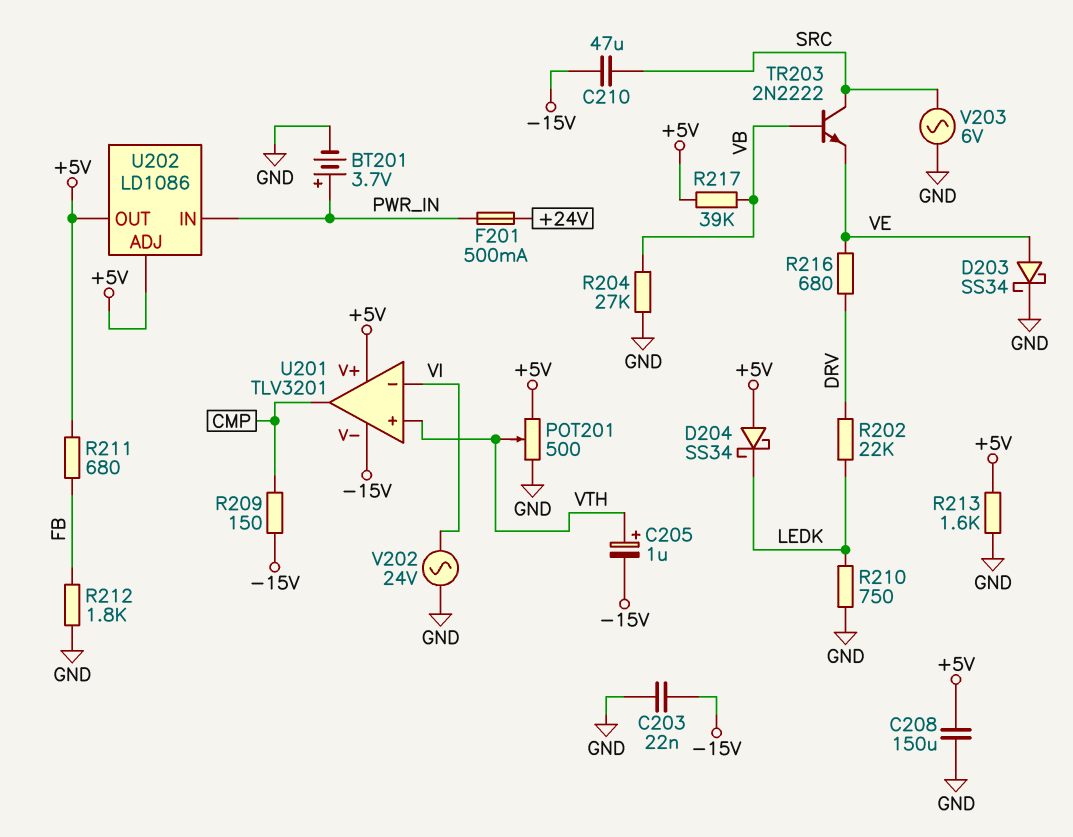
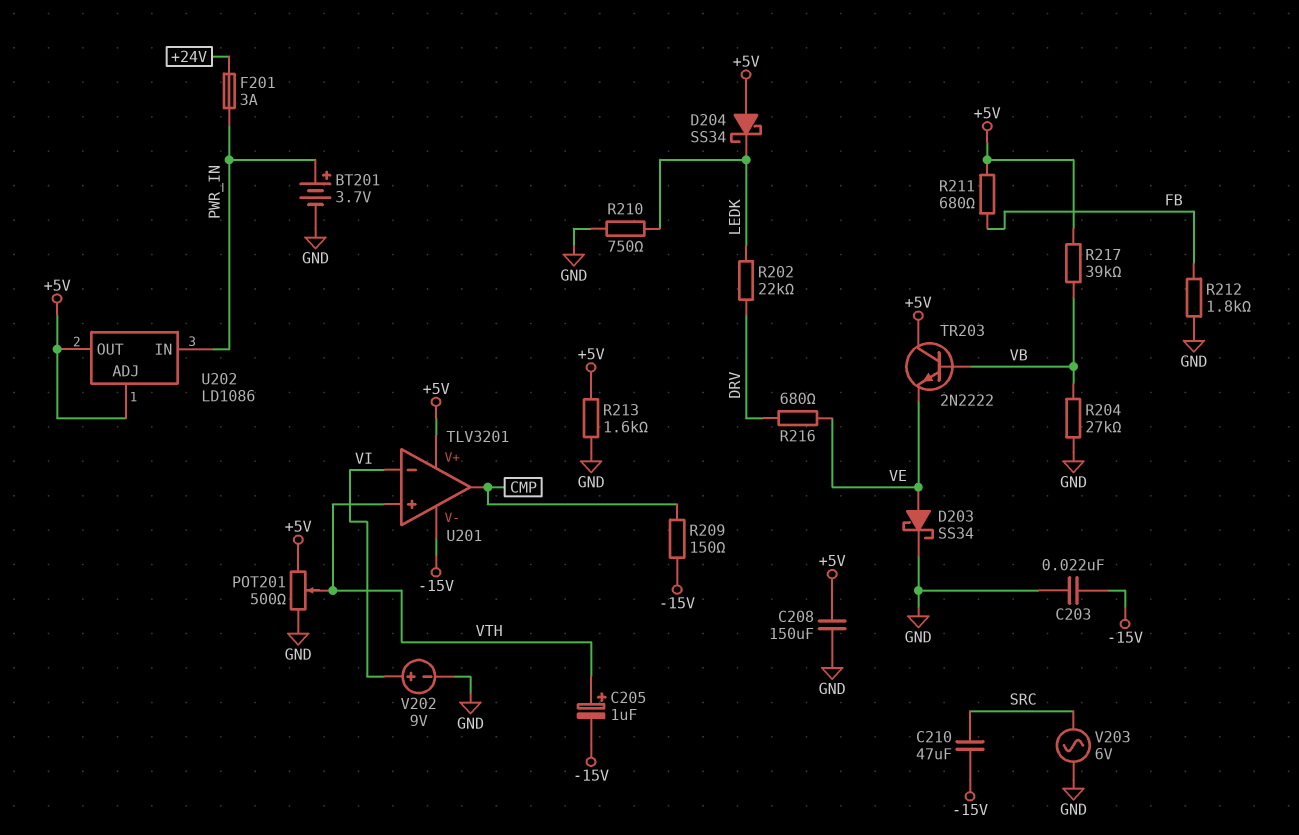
F201: 500mA (+24V, PWR_IN) -> 3A (+24V, PWR_IN)
TR203: NPN 2N2222 (B VB, C SRC, E VE) -> NPN 2N2222 (B VB, C +5V, E VE)
V202: AC 24V (GND, VI) -> 9V (plus VI, minus GND)

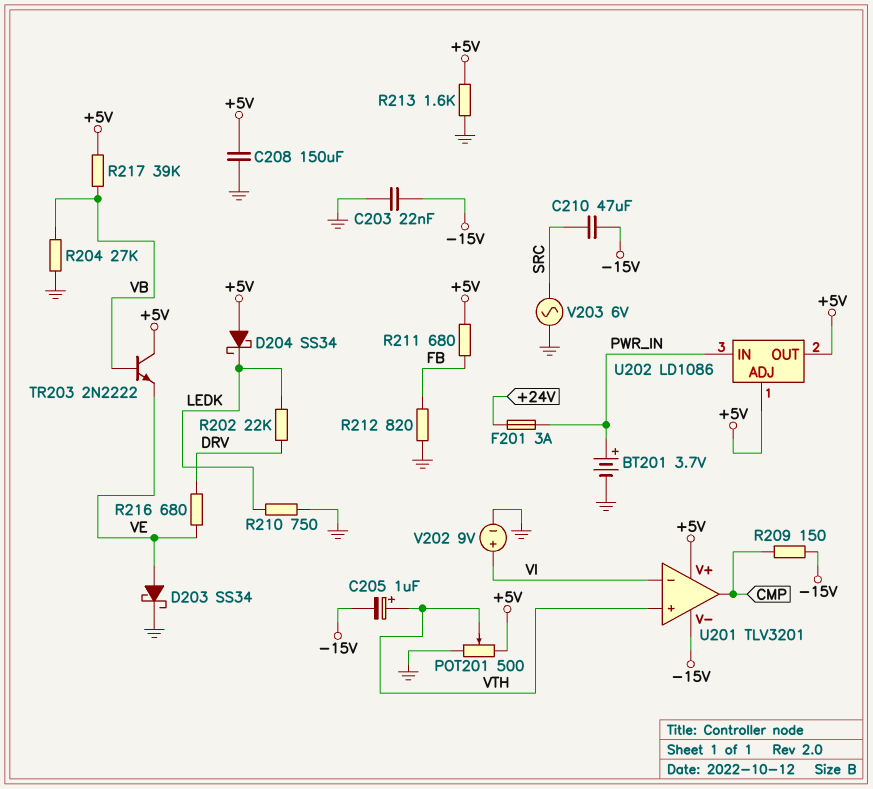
R212: 1.8k (FB, GND) -> 820 (FB, GND)

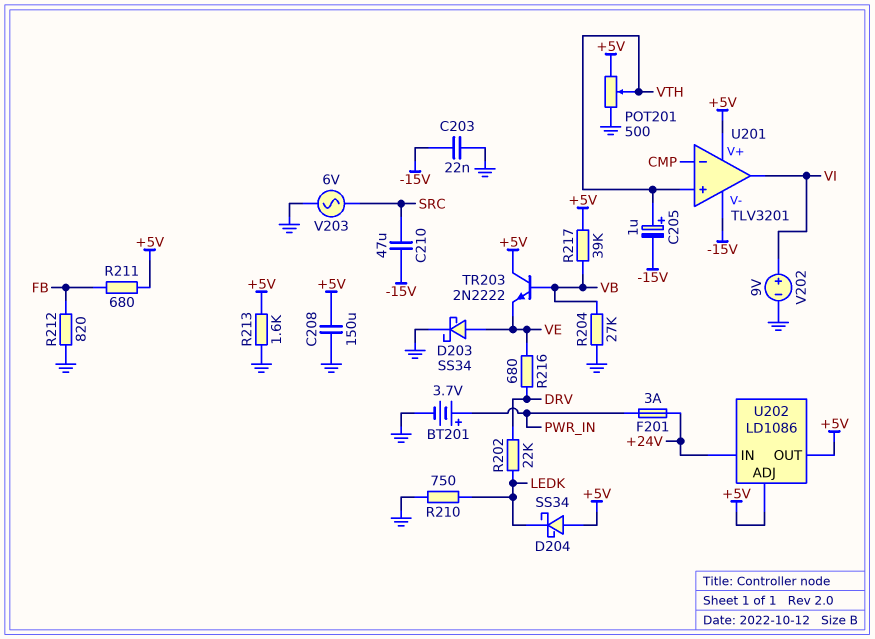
R209: 150 (-15V, CMP) -> none
U201 pin in-: VI -> CMP
U201 pin out: CMP -> VI
U202 pin IN: PWR_IN -> +24V

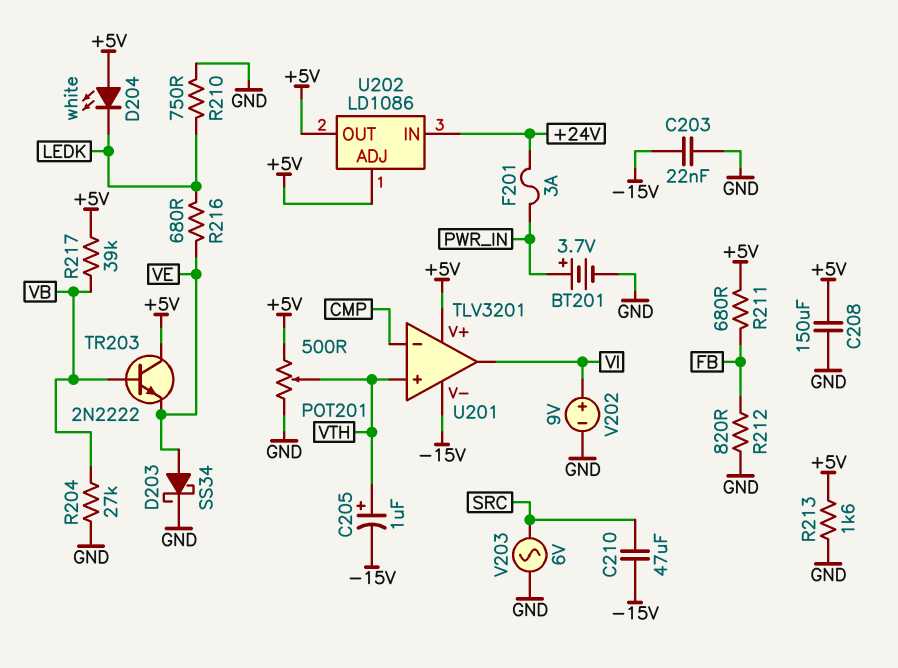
D204: schottky SS34 (A +5V, K LEDK) -> LED white (A +5V, K LEDK)
R202: 22k (DRV, LEDK) -> none
R216: 680 (DRV, VE) -> 680 (LEDK, VE)

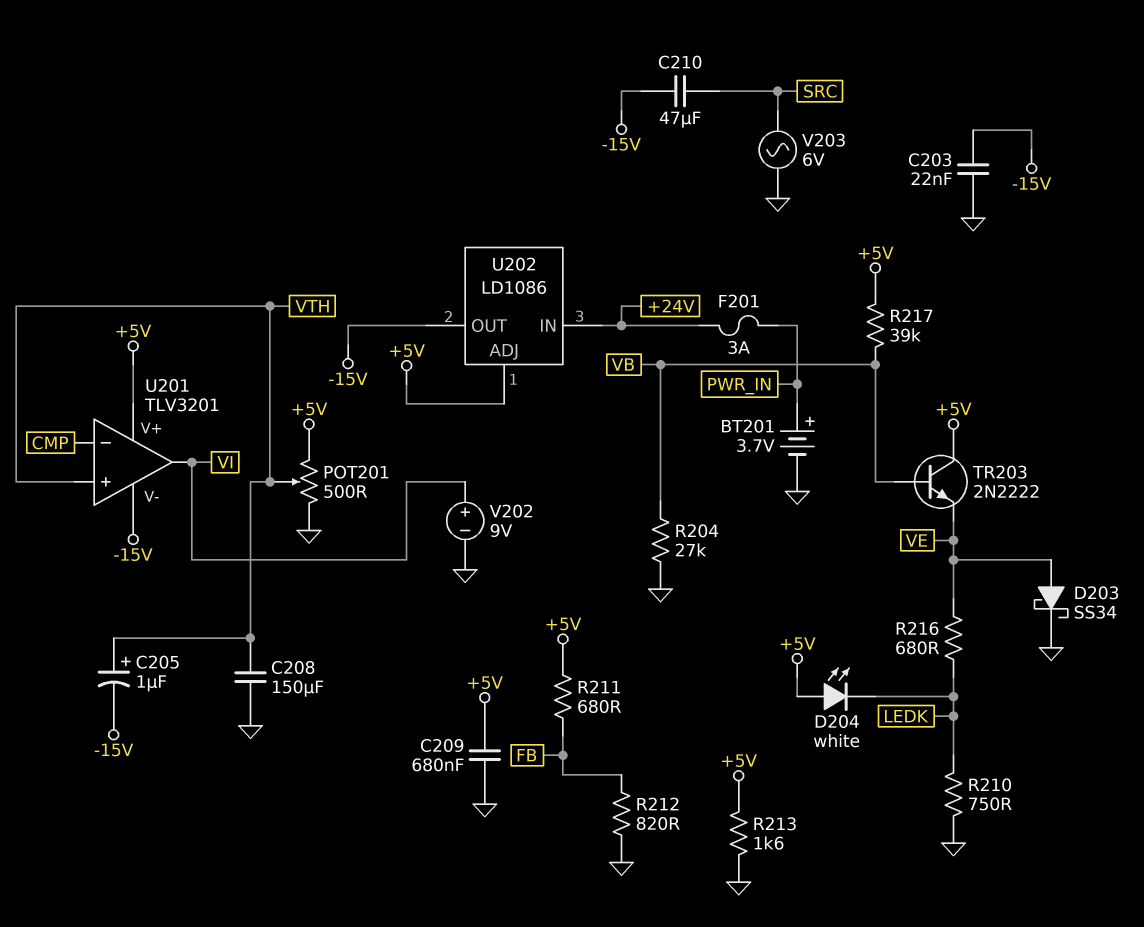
C208: 150uF (+5V, GND) -> 150uF (GND, VTH)
C209: none -> 680nF (+5V, GND)
U202 pin OUT: +5V -> -15V

